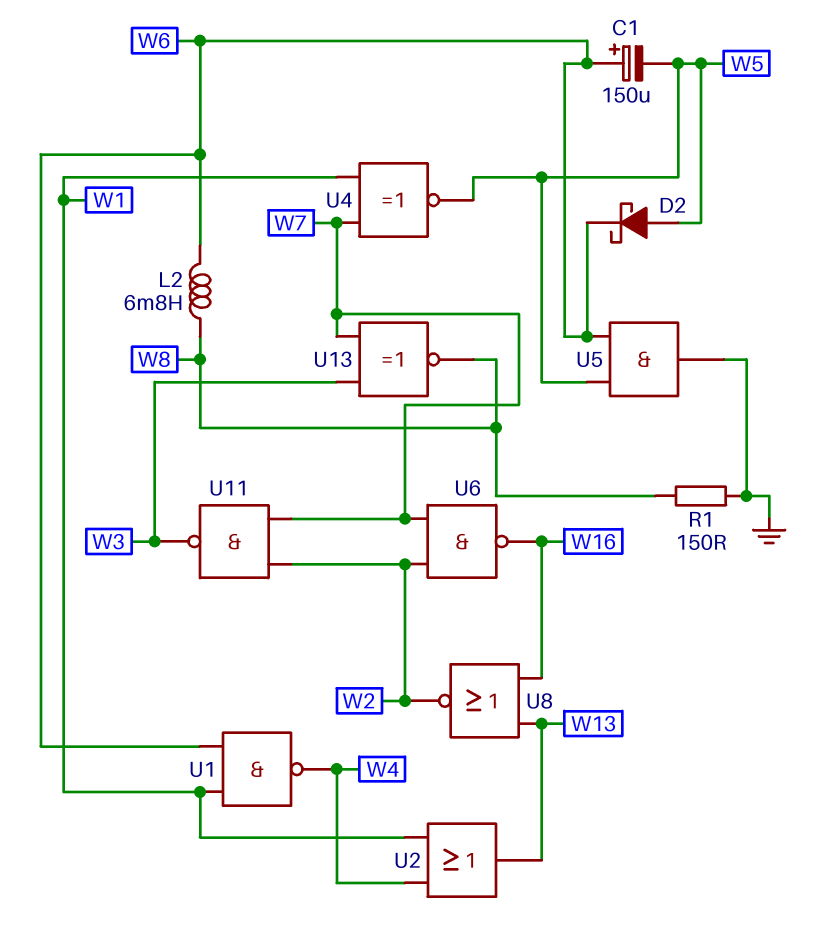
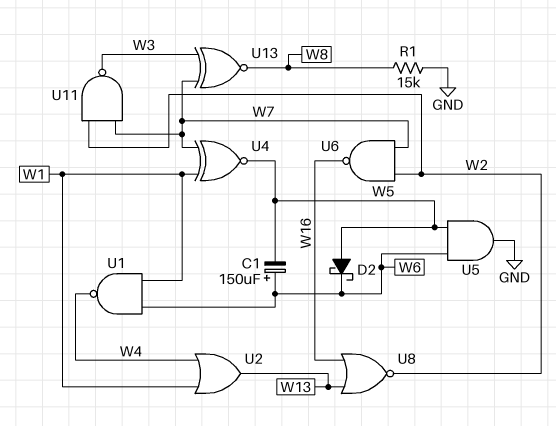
L2: 6.8mH (W6, W8) -> none
R1: 150 (GND, W8) -> 15k (GND, W8)

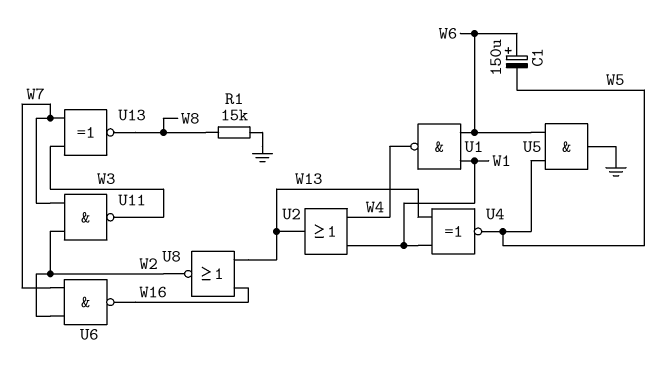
D2: schottky (A W5, K W6) -> none
U4: XNOR (in W1, in W7, out W5) -> XNOR (in W1, in W13, out W5)

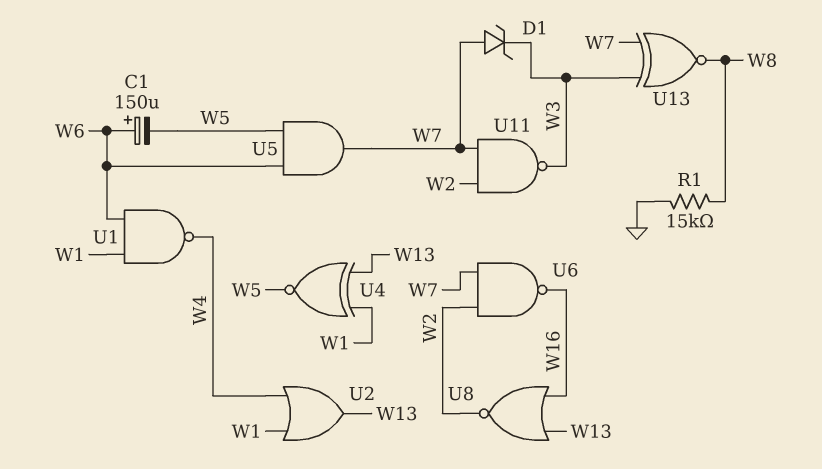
D1: none -> zener (A W7, K W3)
U5: AND (in W5, in W6, out GND) -> AND (in W5, in W6, out W7)

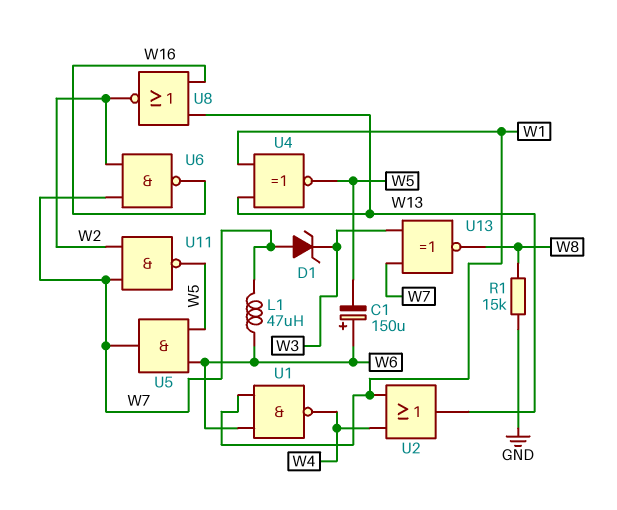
L1: none -> 47uH (W6, W7)
U11: NAND (in W2, in W7, out W3) -> NAND (in W2, in W7, out W5)

